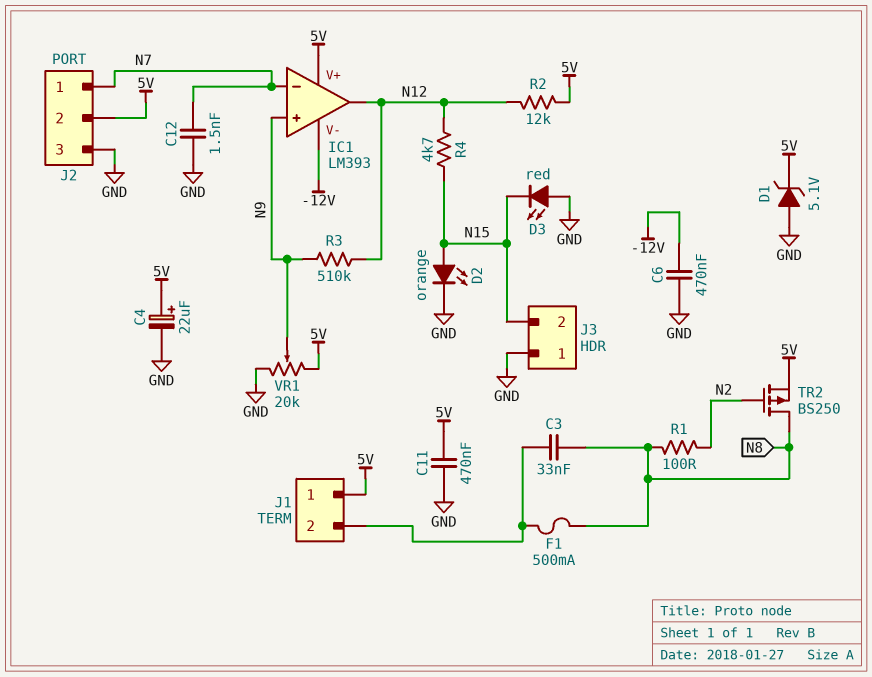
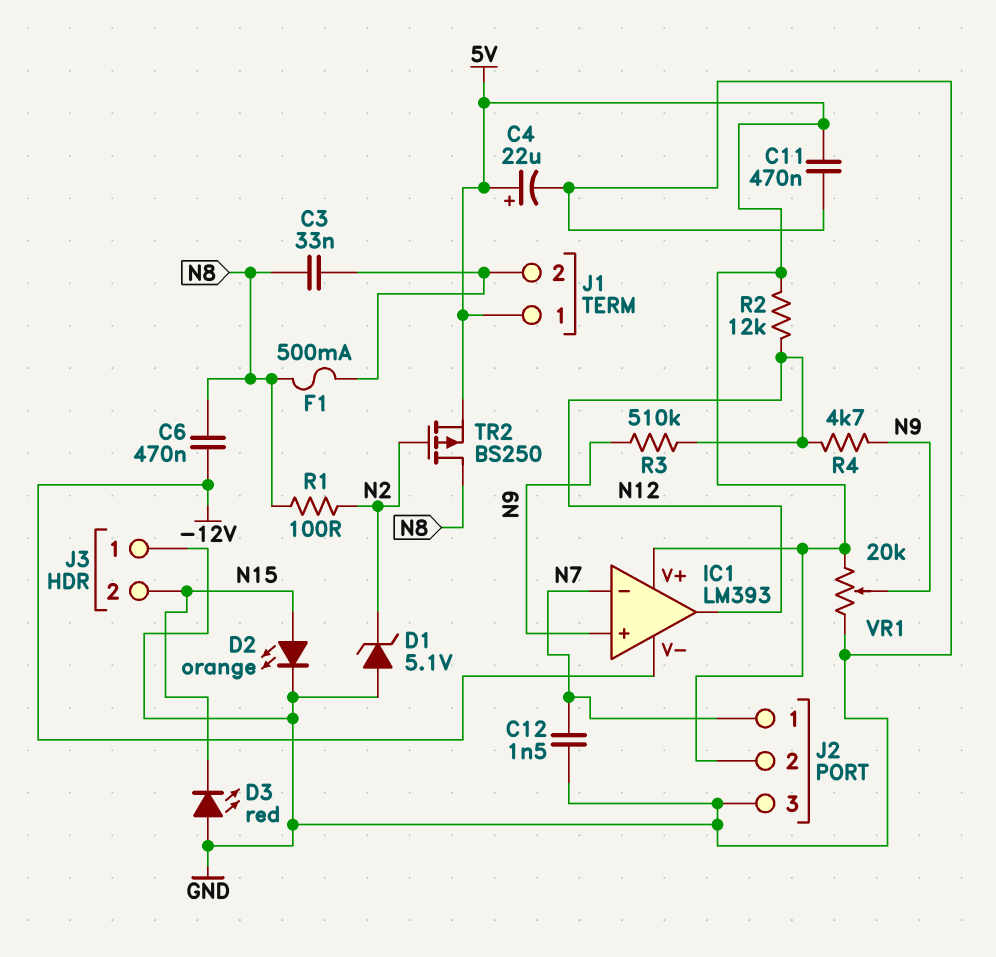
C6: 470nF (-12V, GND) -> 470nF (-12V, N8)
D1: zener 5.1V (A GND, K 5V) -> zener 5.1V (A GND, K N2)
R4: 4.7k (N12, N15) -> 4.7k (N9, N12)

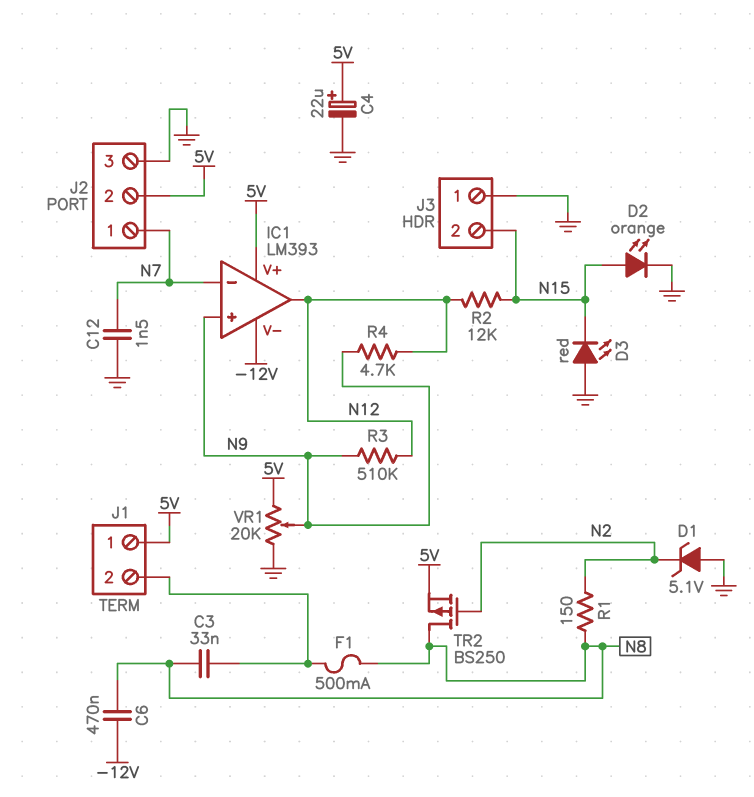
C11: 470nF (5V, GND) -> none
R1: 100 (N2, N8) -> 150 (N2, N8)
R2: 12k (5V, N12) -> 12k (N12, N15)

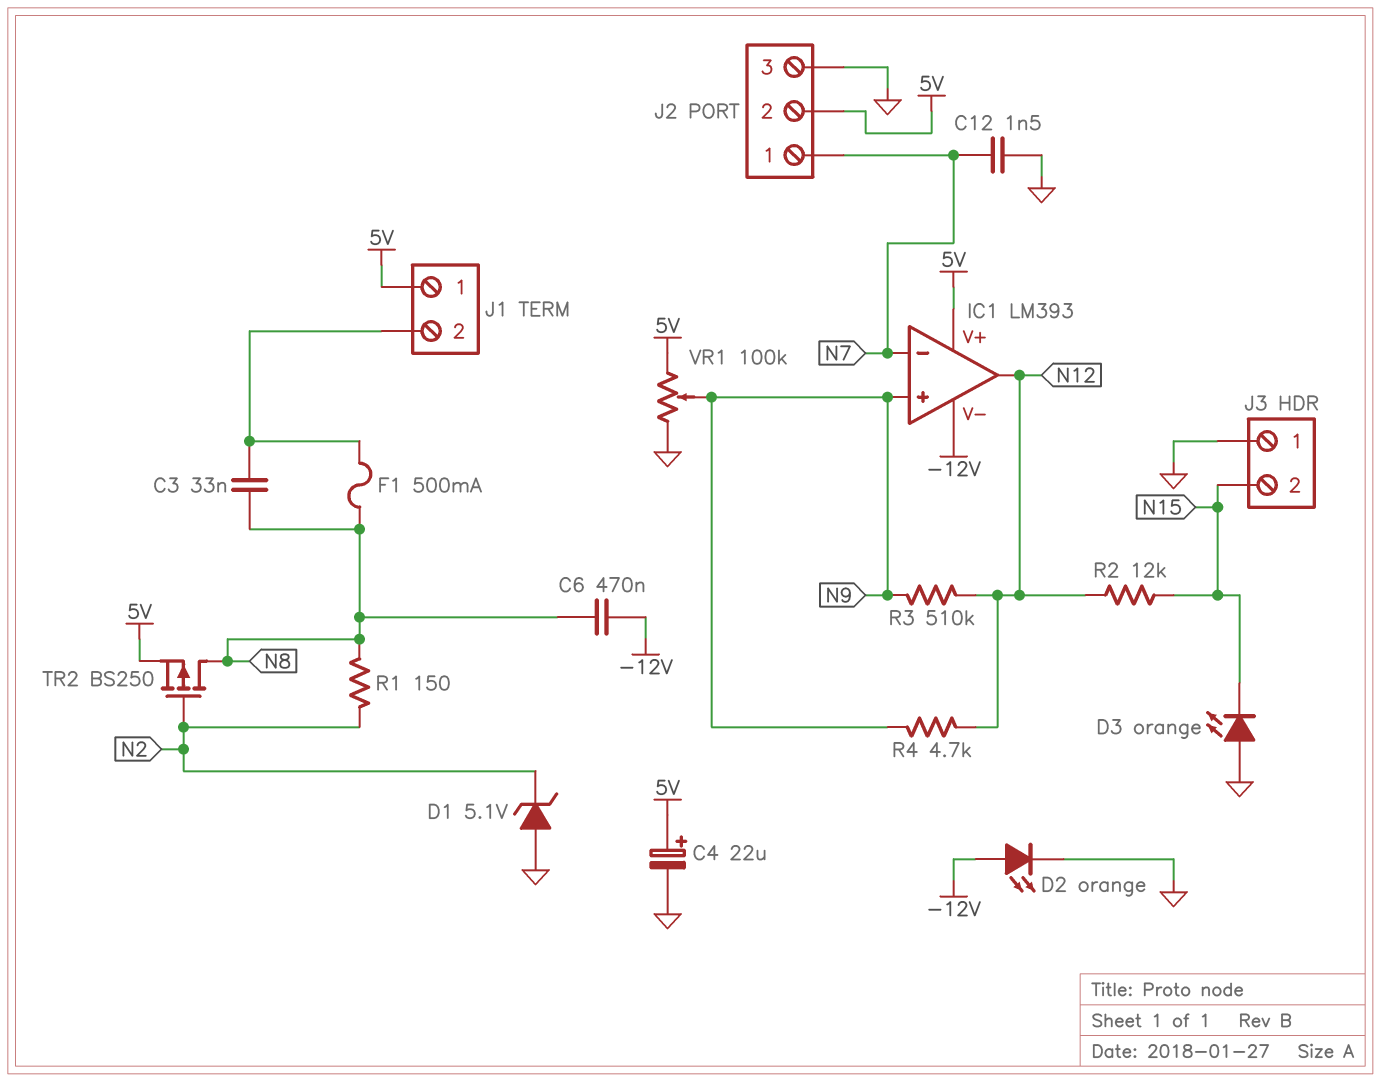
D2: LED orange (A N15, K GND) -> LED orange (A -12V, K GND)
D3: LED red (A GND, K N15) -> LED orange (A GND, K N15)
VR1: 20k (5V, GND, wiper N9) -> 100k (5V, GND, wiper N9)

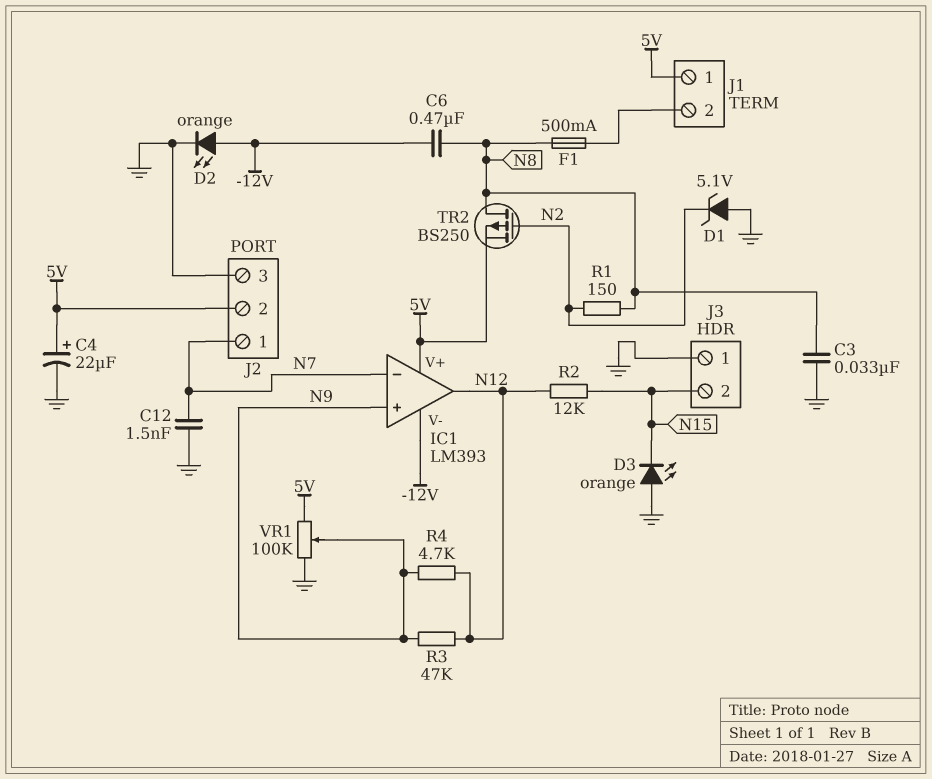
C3: 33nF (J1/2, N8) -> 33nF (GND, N8)
R3: 510k (N9, N12) -> 47k (N9, N12)

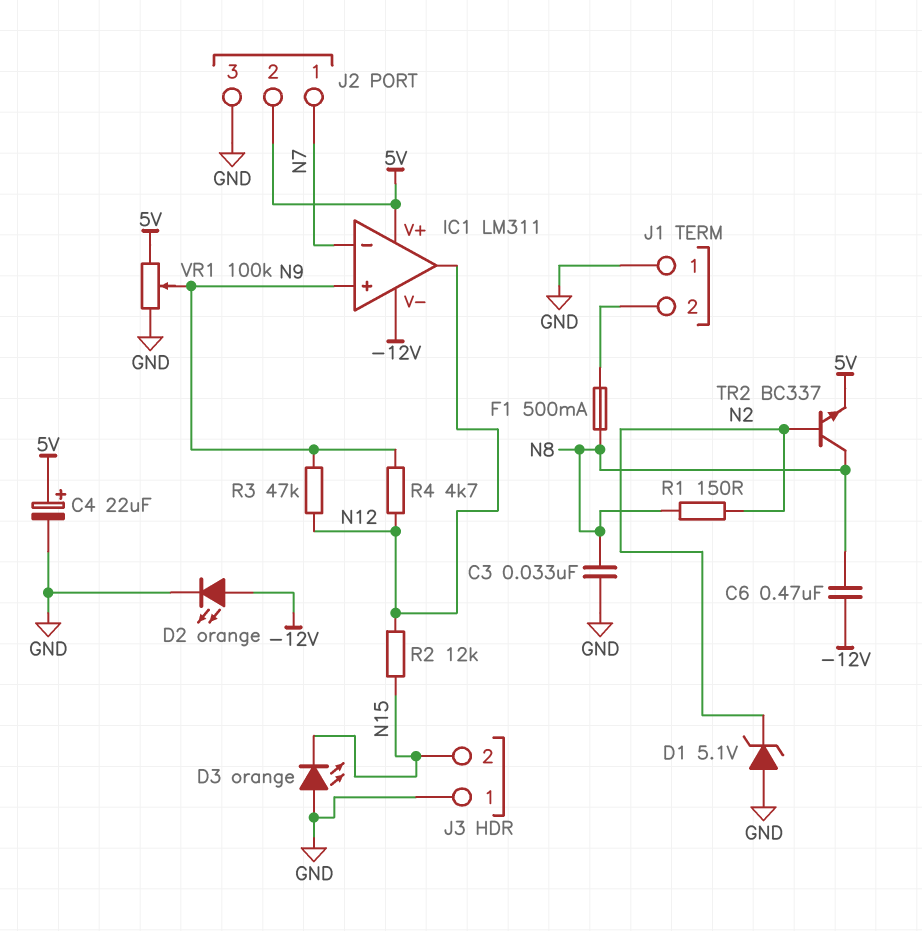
C12: 1.5nF (GND, N7) -> none
IC1: LM393 -> LM311
J1 pin 1: 5V -> GND
TR2: PMOS BS250 (G N2, D N8, S 5V) -> NPN BC337 (B N2, C N8, E 5V)

